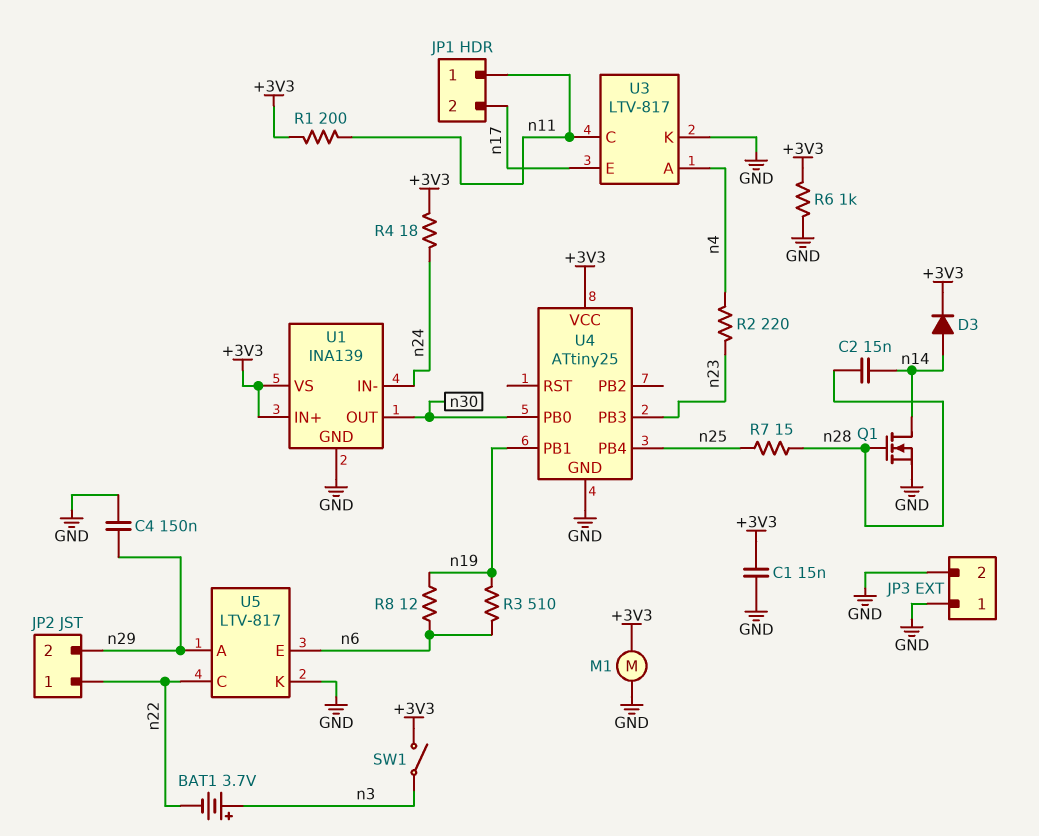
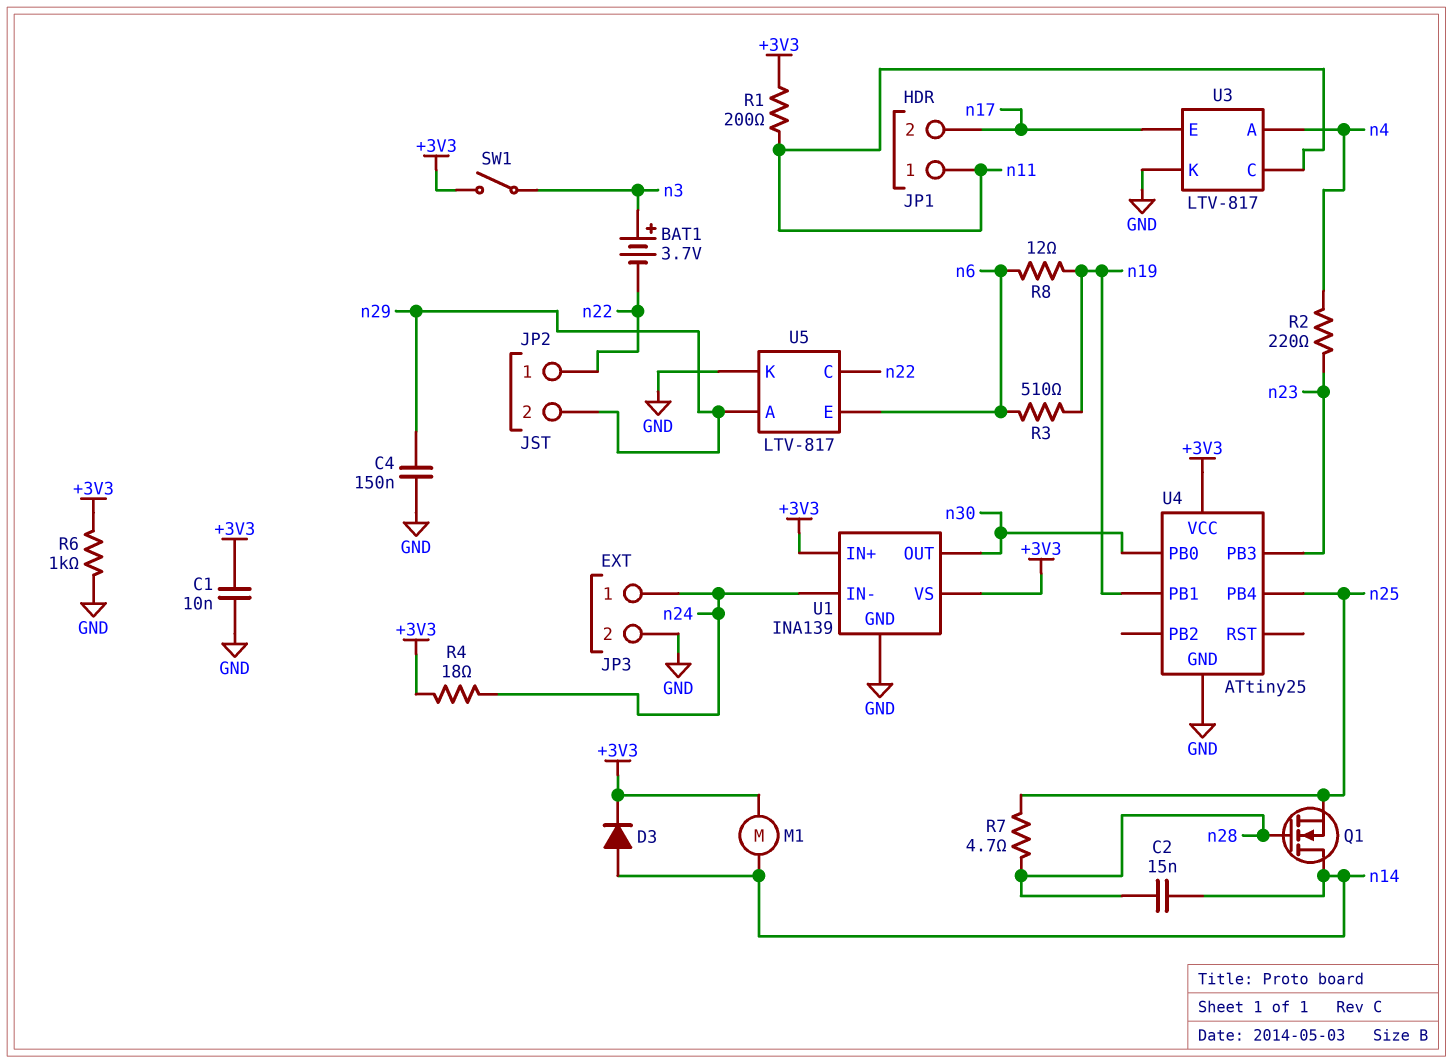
C1: 15nF (+3V3, GND) -> 10nF (+3V3, GND)
JP3 pin 1: GND -> n24
M1: motor (+3V3, GND) -> motor (+3V3, n14)
Q1: NMOS (G n28, D n14, S GND) -> NMOS (G n28, D n14, S n25)
R7: 15 (n25, n28) -> 4.7 (n25, n28)

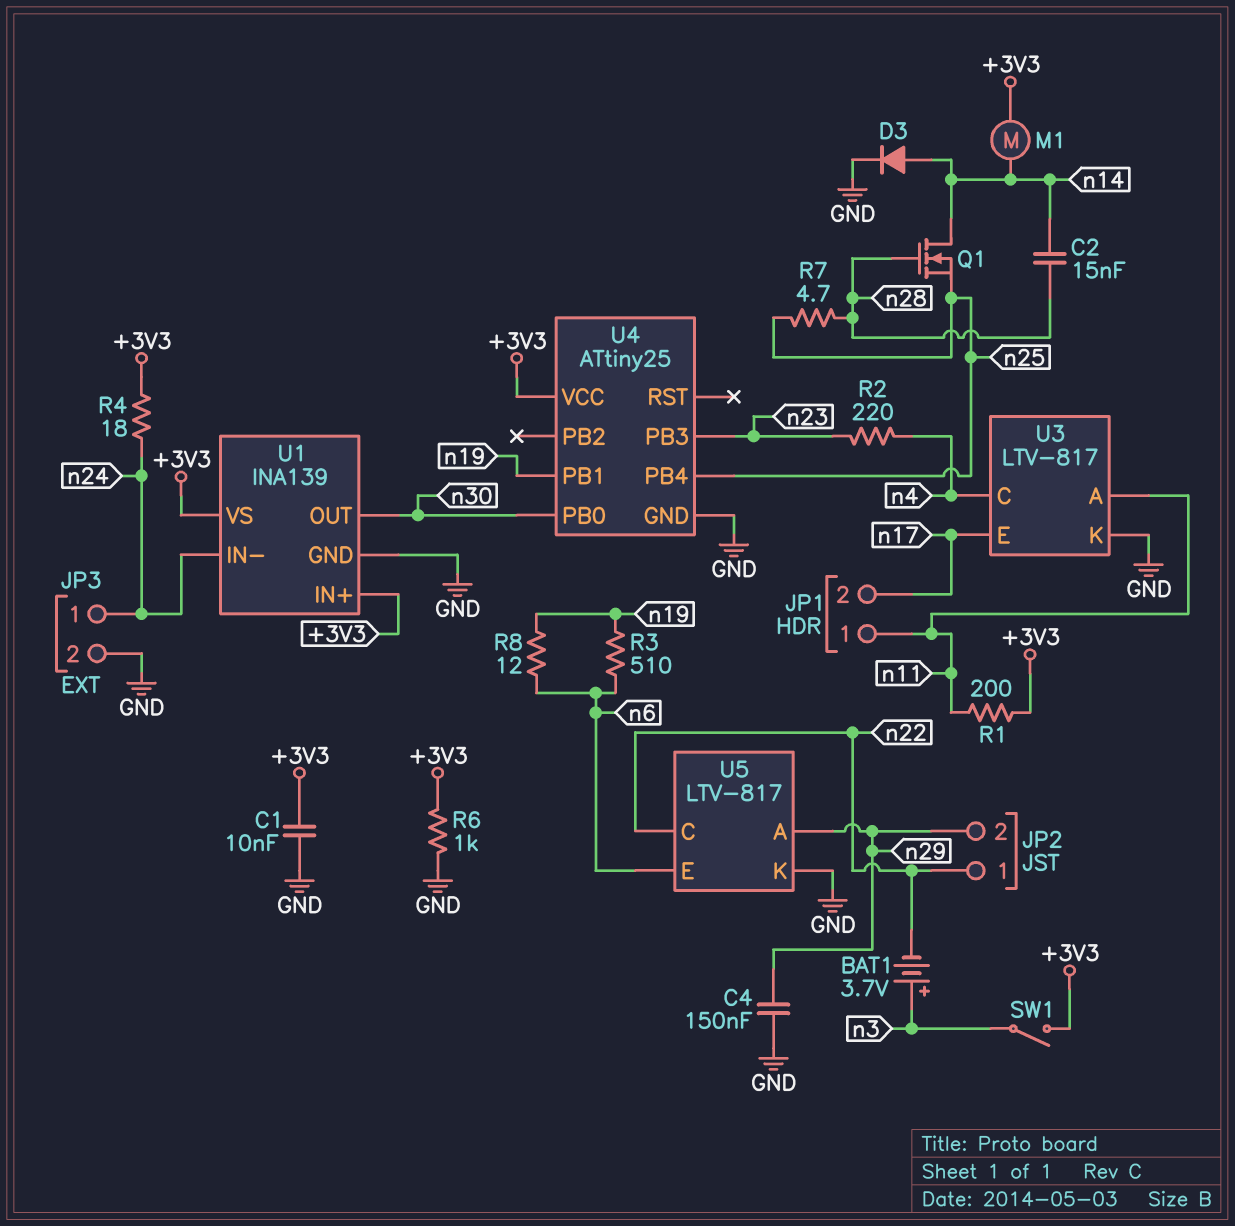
D3: diode (A n14, K +3V3) -> diode (A n14, K GND)
U3 pin A: n4 -> n11
U3 pin C: n11 -> n4

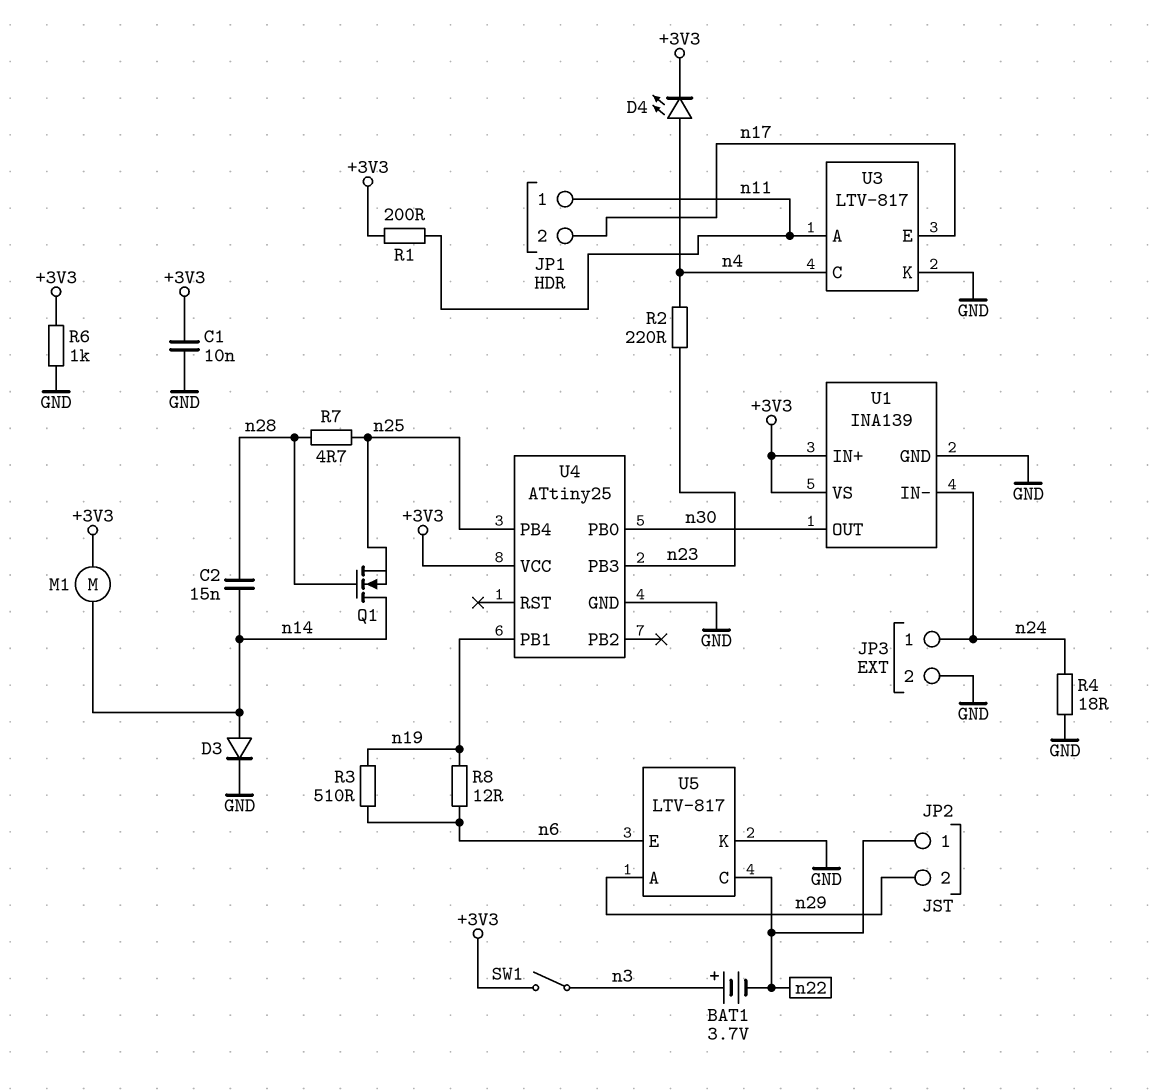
C4: 150nF (GND, n29) -> none
D4: none -> LED (A n4, K +3V3)
R4: 18 (+3V3, n24) -> 18 (GND, n24)

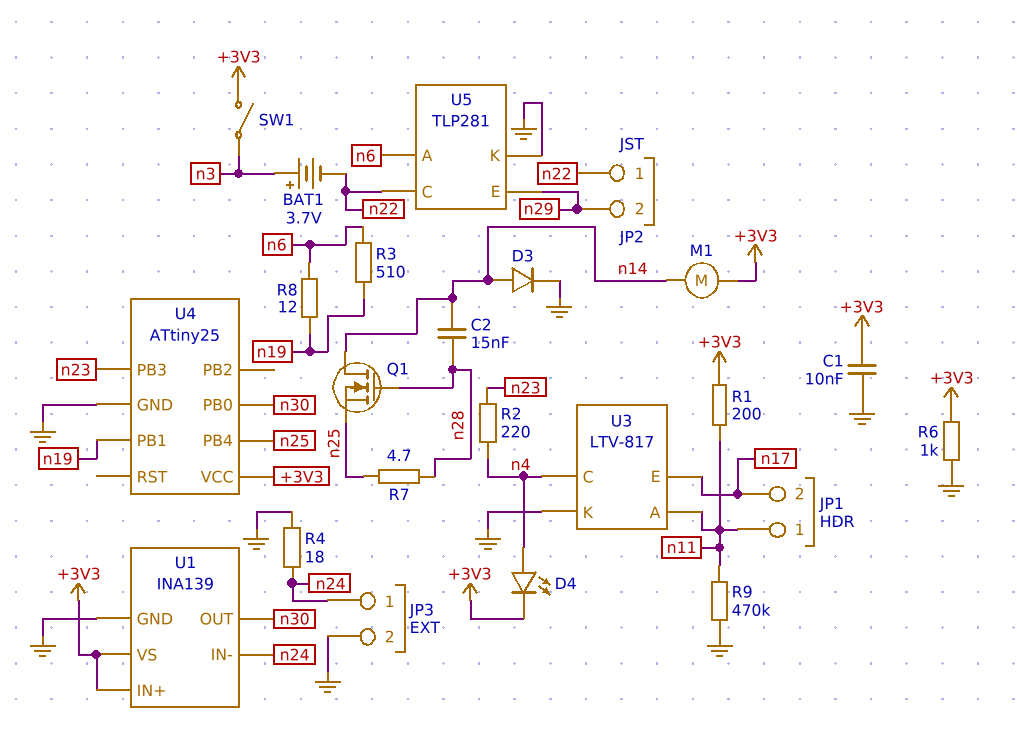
R9: none -> 470k (GND, n11)
U5: LTV-817 -> TLP281
U5 pin A: n29 -> n6
U5 pin E: n6 -> n29

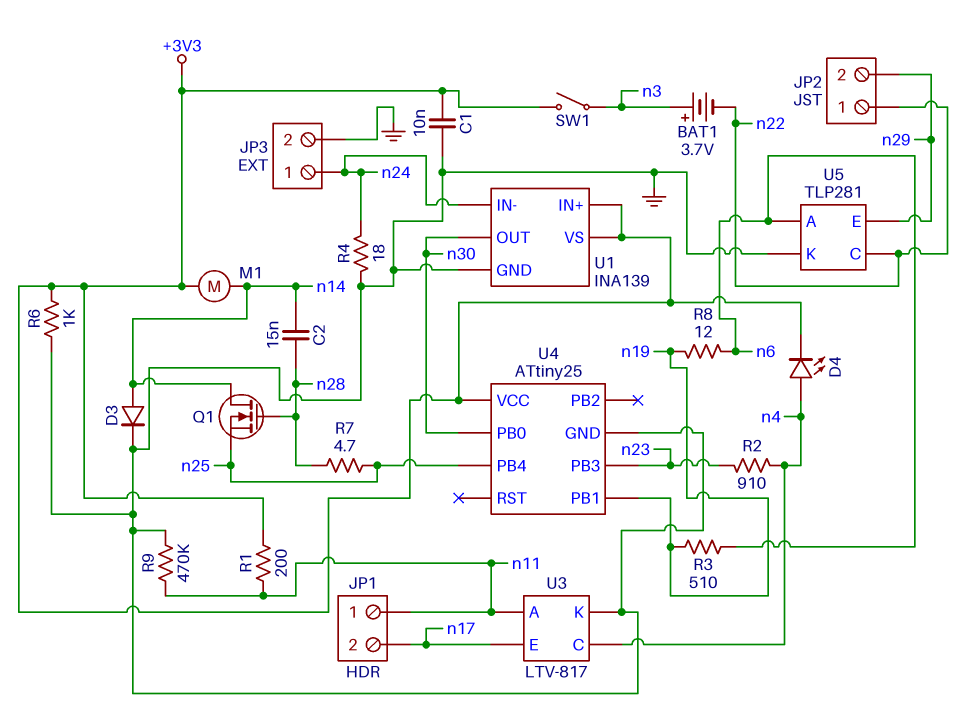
R2: 220 (n4, n23) -> 910 (n4, n23)

